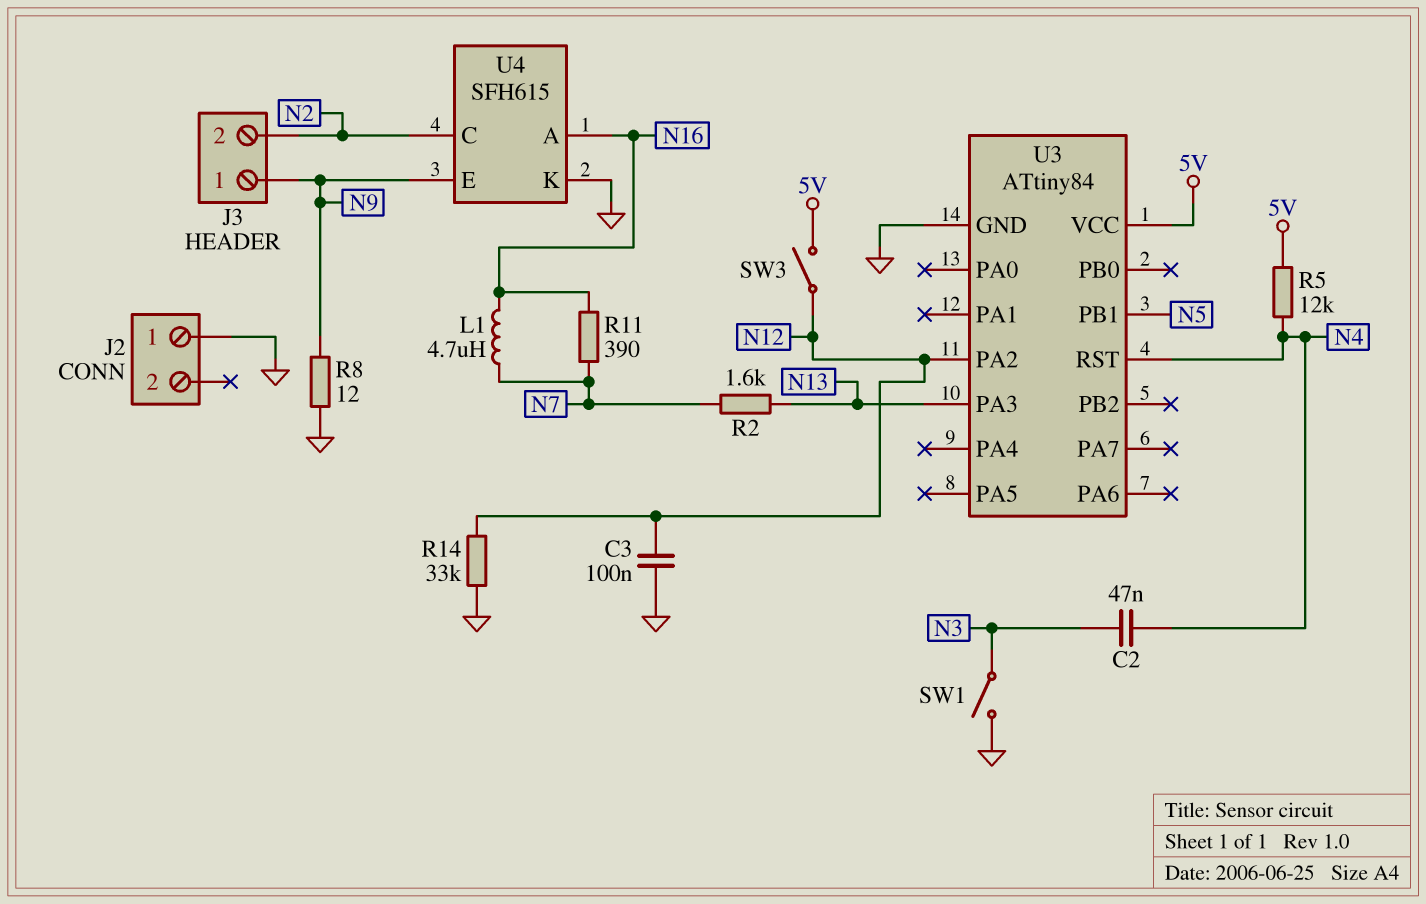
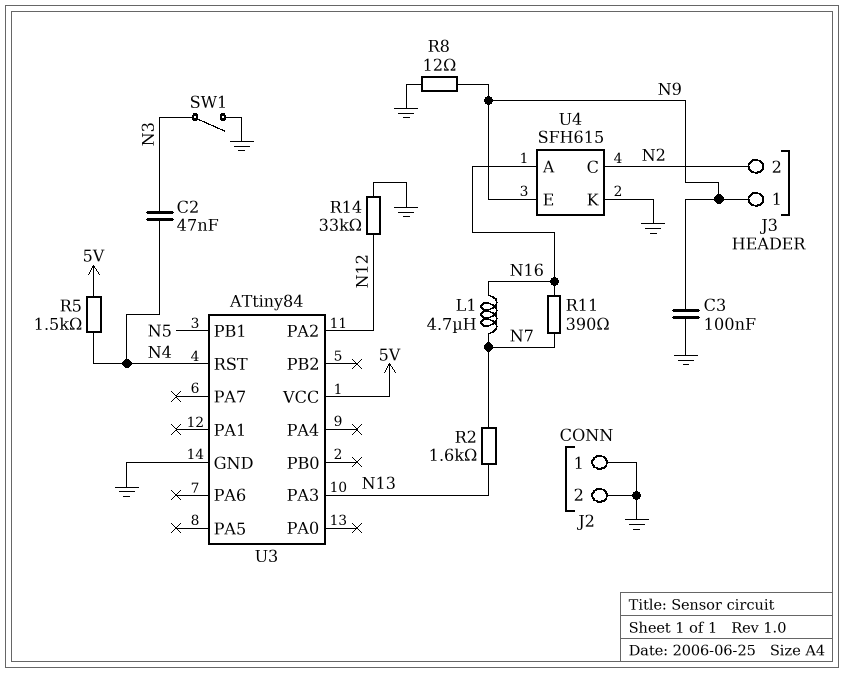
C3: 100nF (GND, N12) -> 100nF (GND, N9)
J2 pin 2: none -> GND
R5: 12k (5V, N4) -> 1.5k (5V, N4)
SW3: switch (5V, N12) -> none

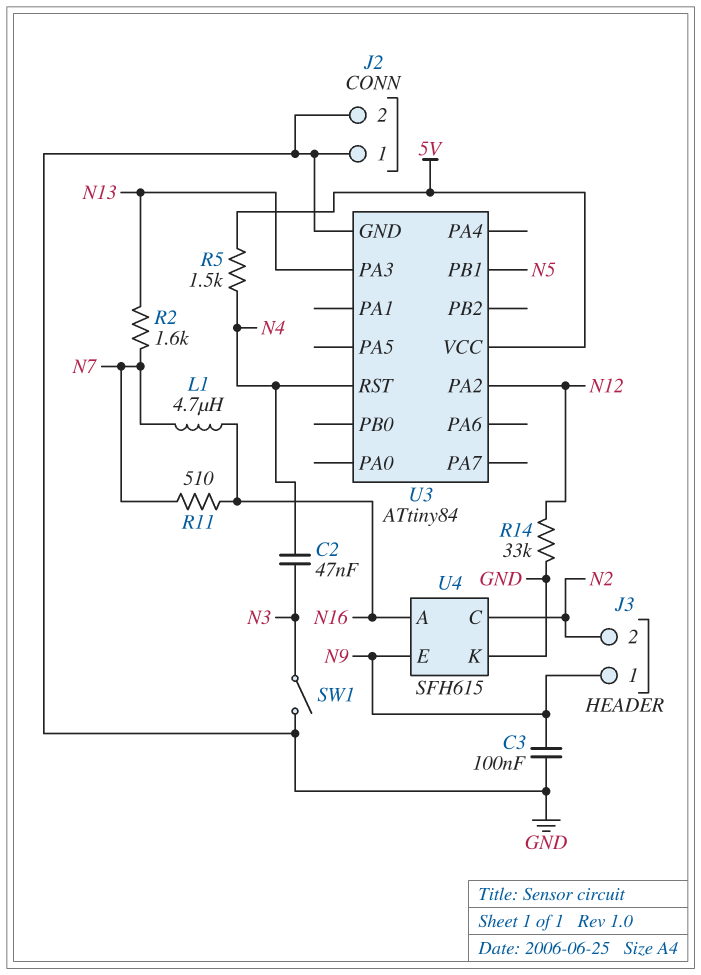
R8: 12 (GND, N9) -> none
R11: 390 (N7, N16) -> 510 (N7, N16)

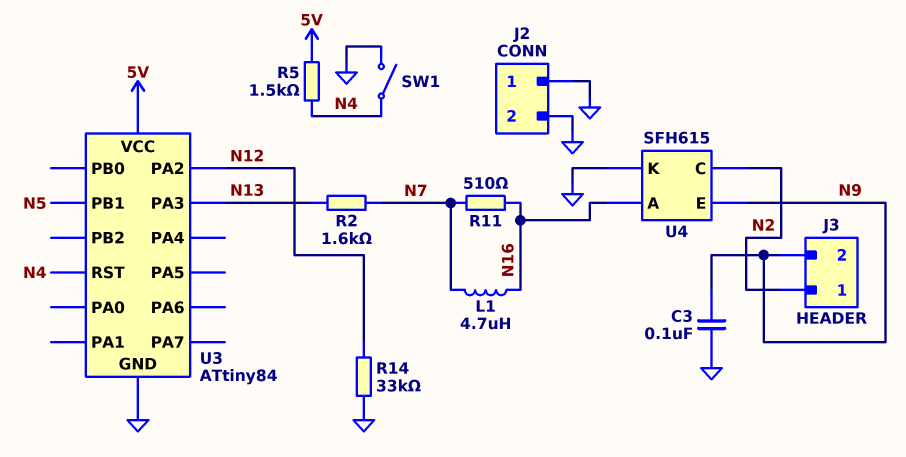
C2: 47nF (N3, N4) -> none
J3 pin 1: N9 -> N2
J3 pin 2: N2 -> N9
SW1: switch (GND, N3) -> switch (GND, N4)

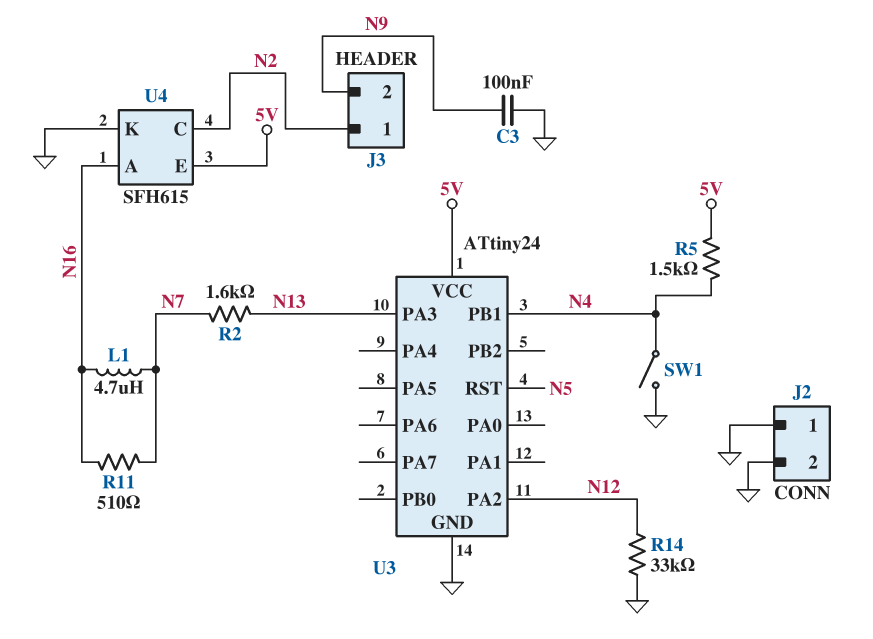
U3: ATtiny84 -> ATtiny24
U3 pin PB1: N5 -> N4
U3 pin RST: N4 -> N5
U4 pin E: N9 -> 5V

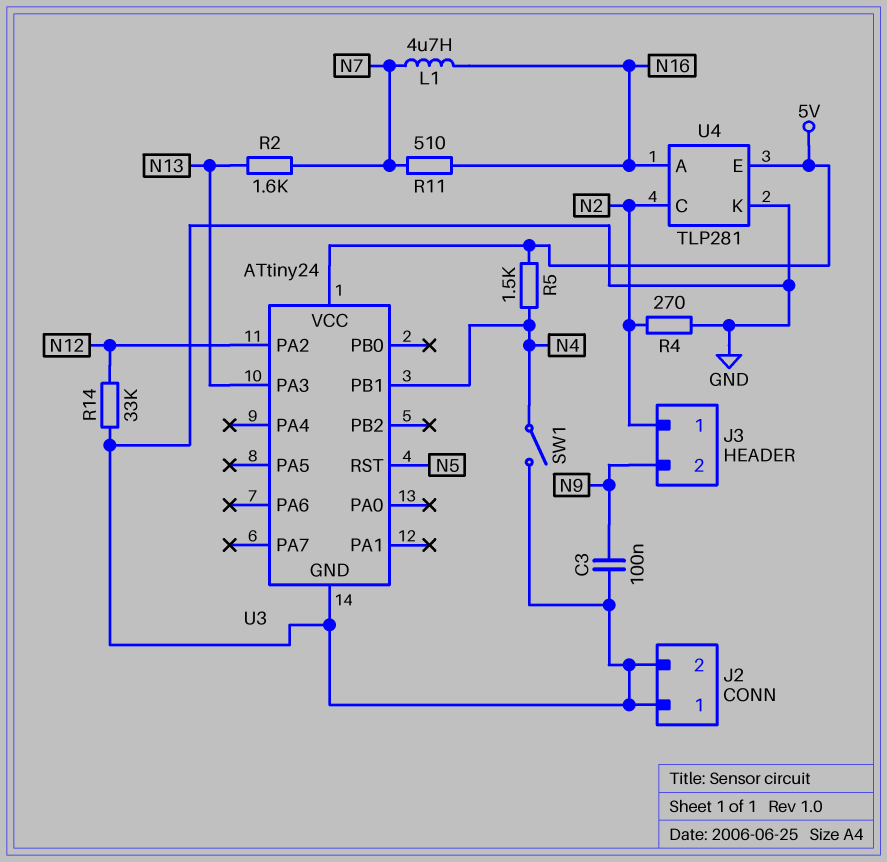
R4: none -> 270 (GND, N2)
U4: SFH615 -> TLP281

